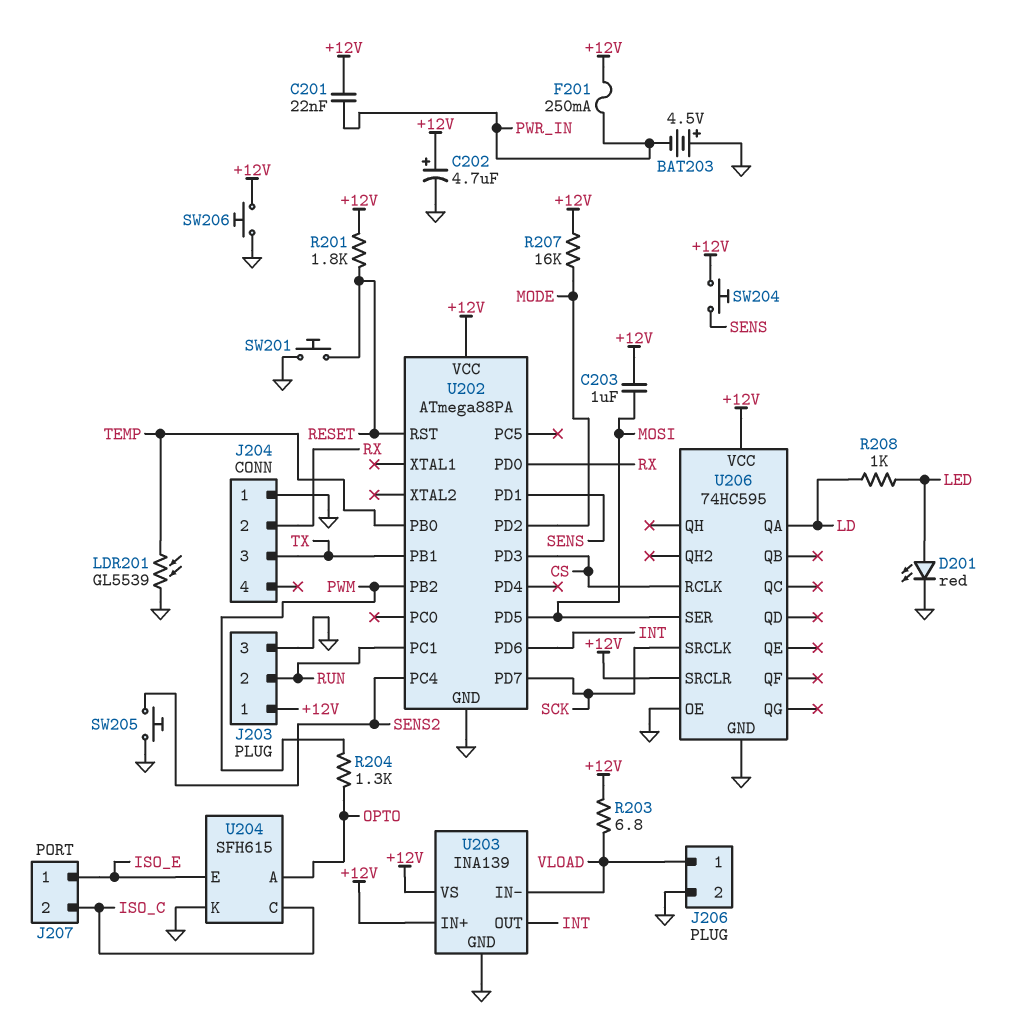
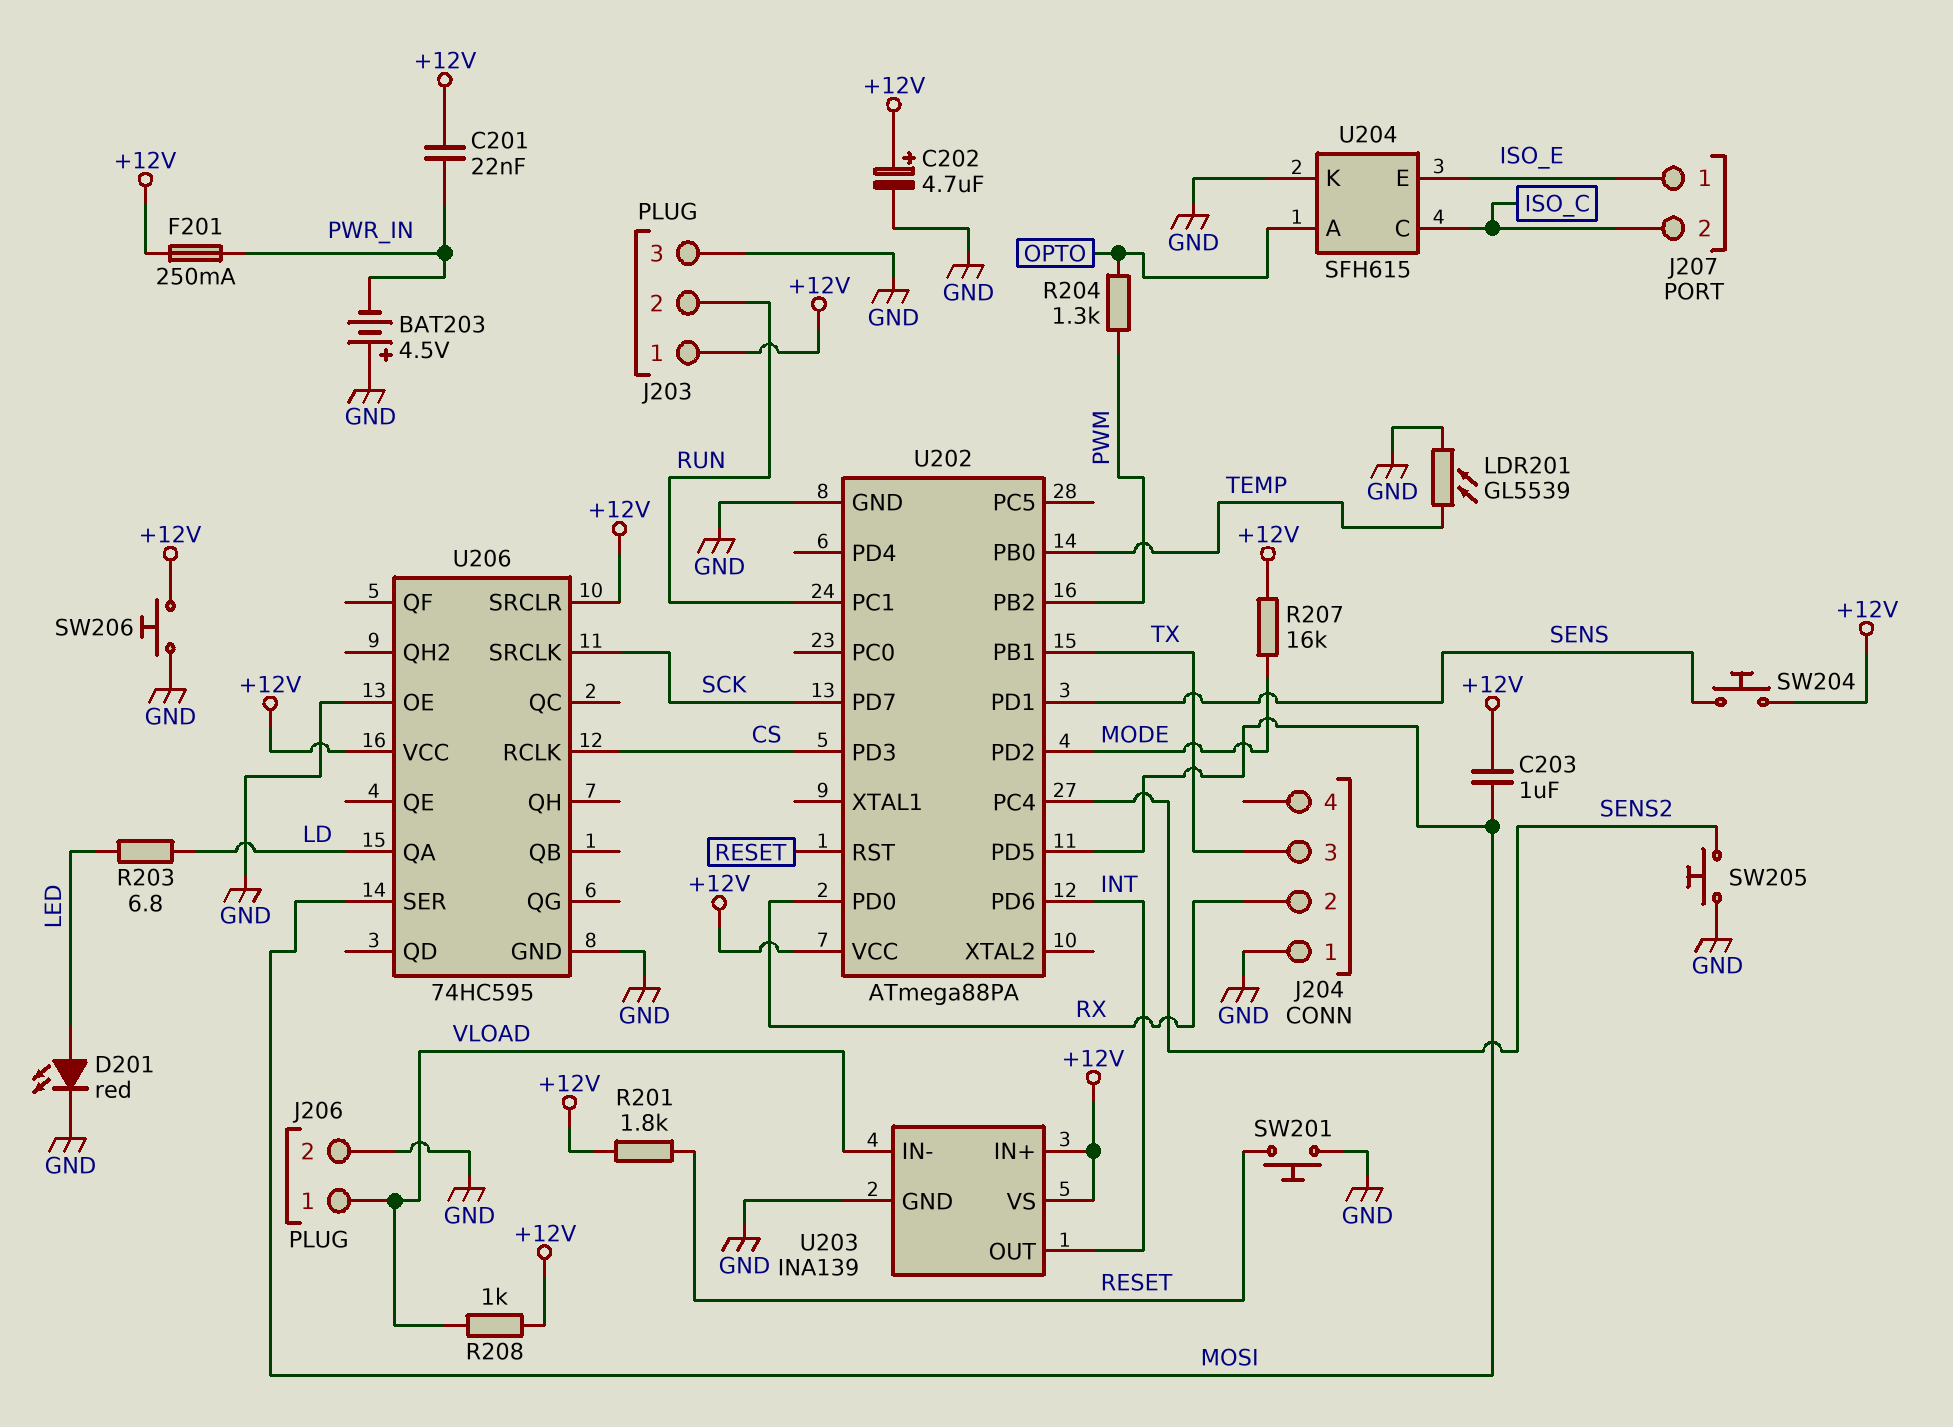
R203: 6.8 (+12V, VLOAD) -> 6.8 (LD, LED)
R208: 1k (LD, LED) -> 1k (+12V, VLOAD)

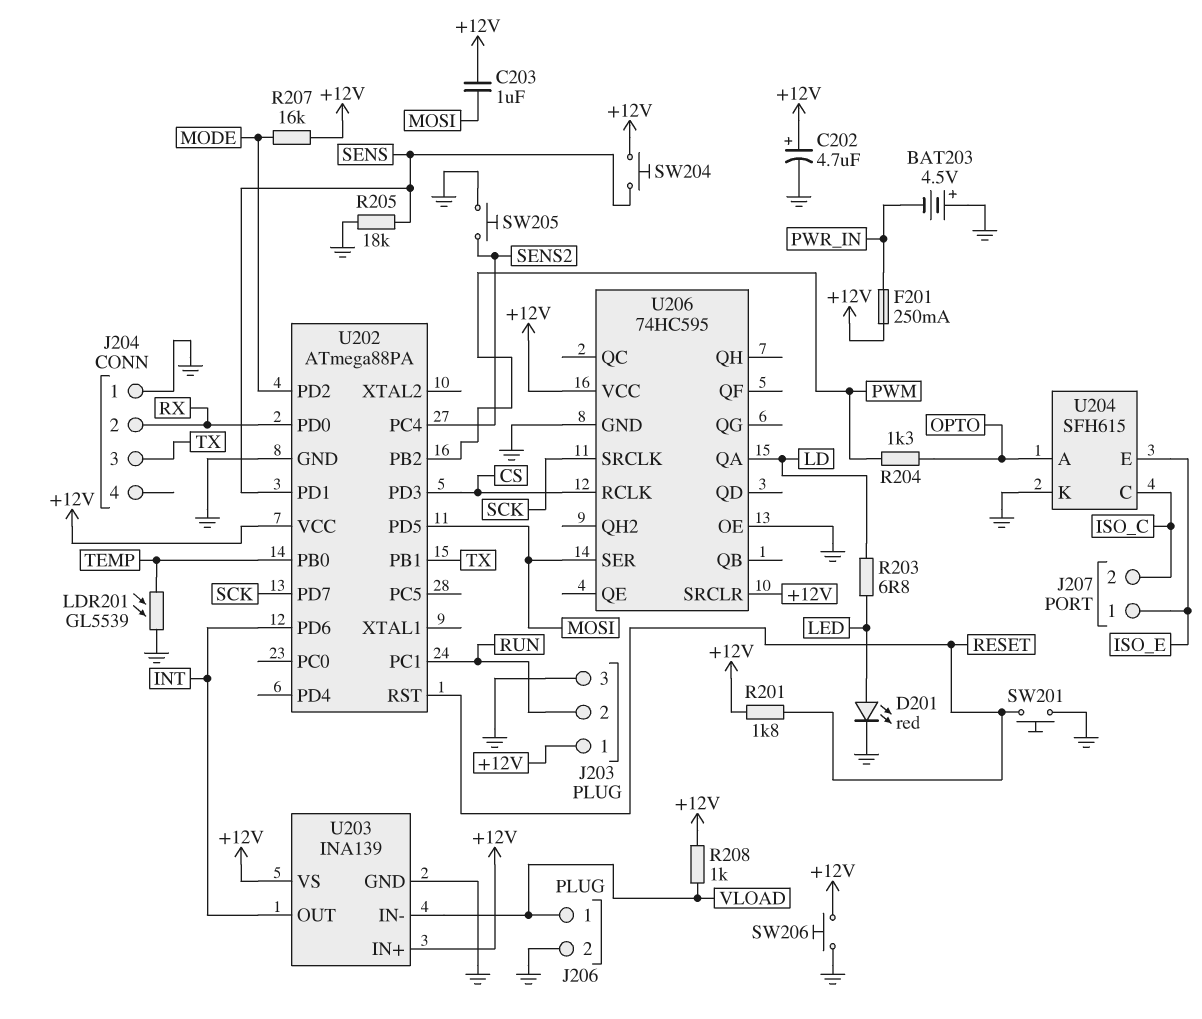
C201: 22nF (+12V, PWR_IN) -> none
R205: none -> 18k (GND, SENS)

